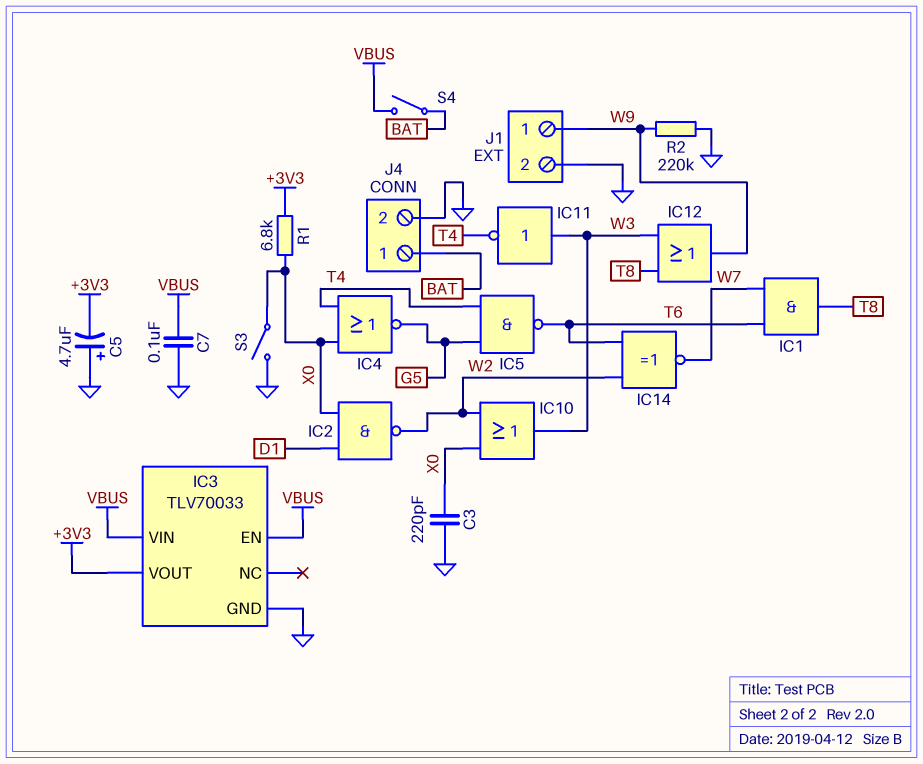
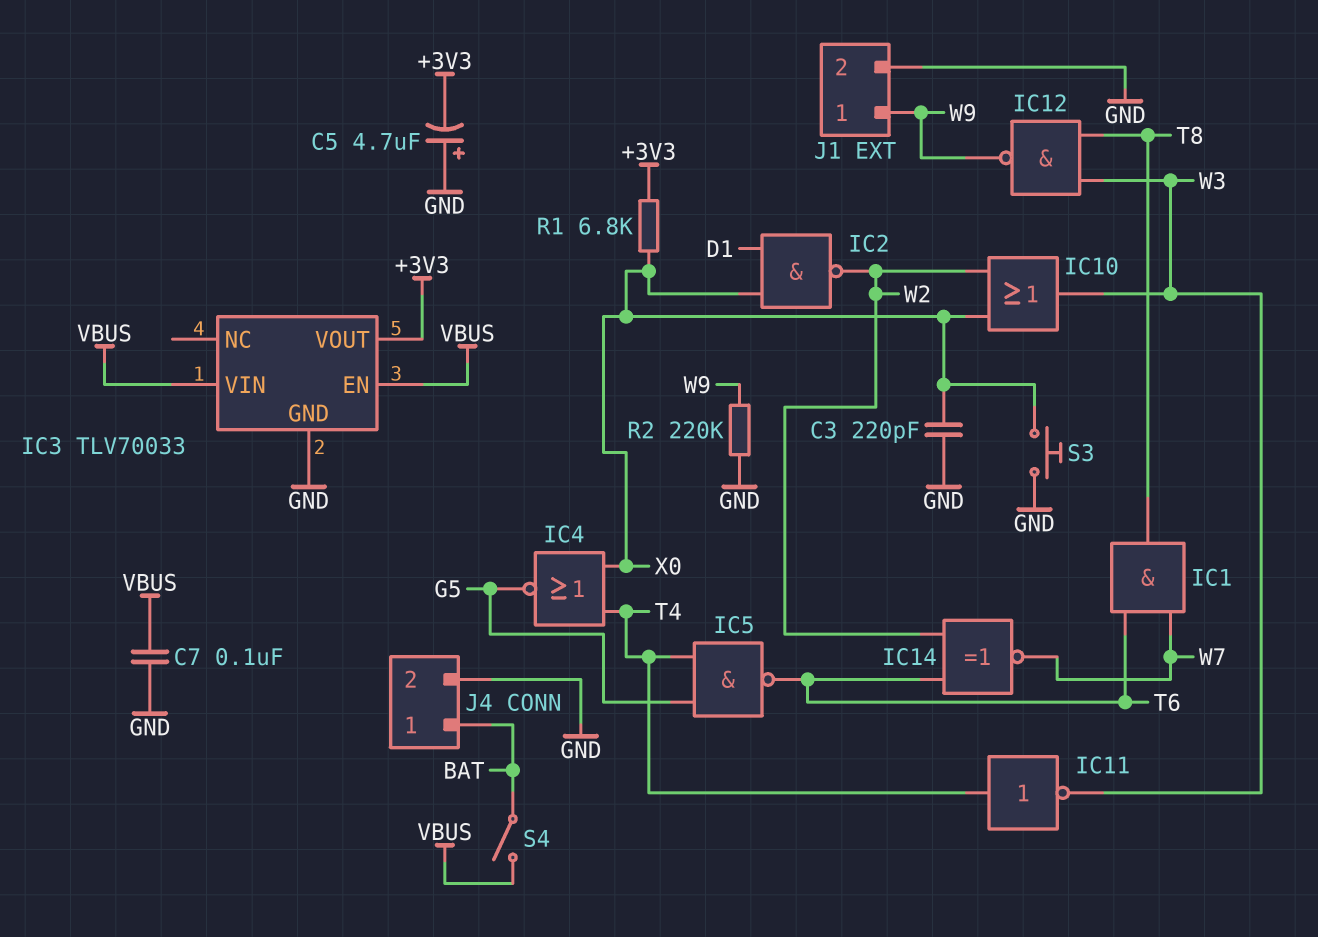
IC11: NOT (in W3, out T4) -> NOT (in T4, out W3)
IC12: OR (in T8, in W3, out W9) -> NAND (in T8, in W3, out W9)
S3: switch (GND, X0) -> button (GND, X0)

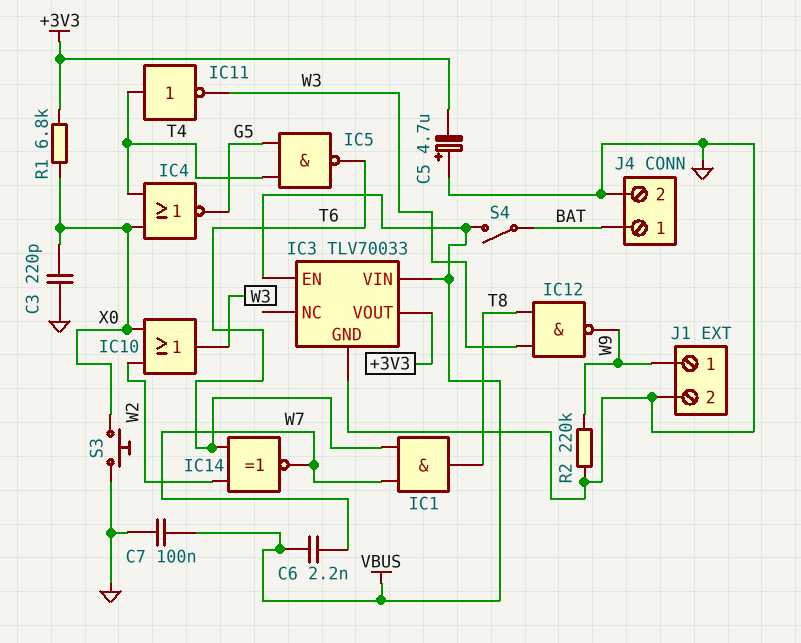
C6: none -> 2.2nF (VBUS, W7)
IC2: NAND (in D1, in X0, out W2) -> none

